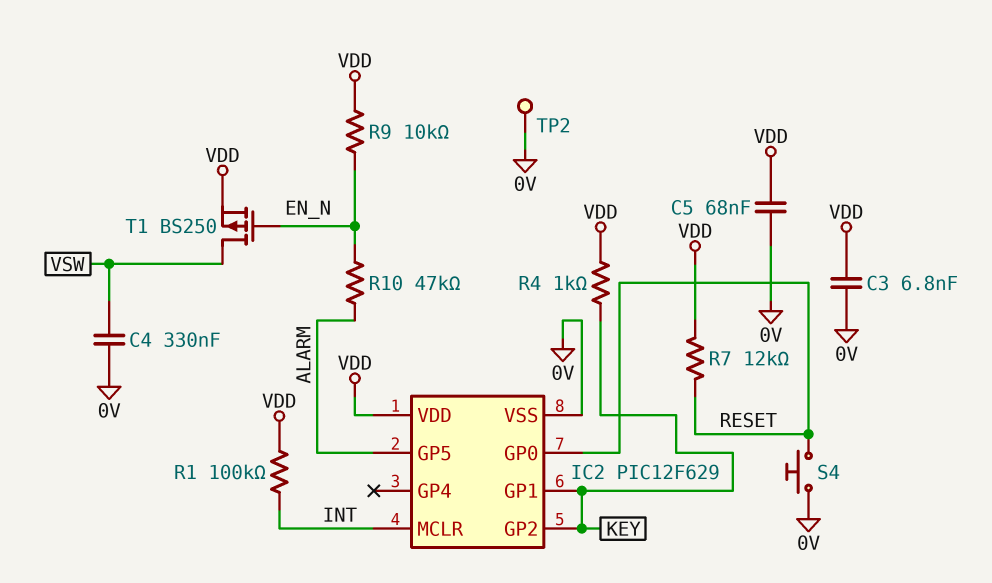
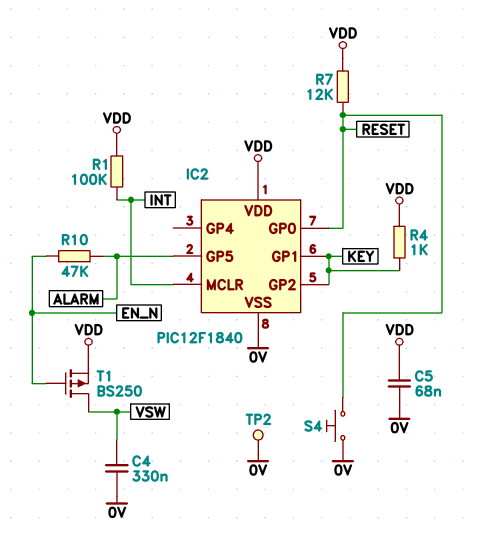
C3: 6.8nF (0V, VDD) -> none
IC2: PIC12F629 -> PIC12F1840
R9: 10k (EN_N, VDD) -> none

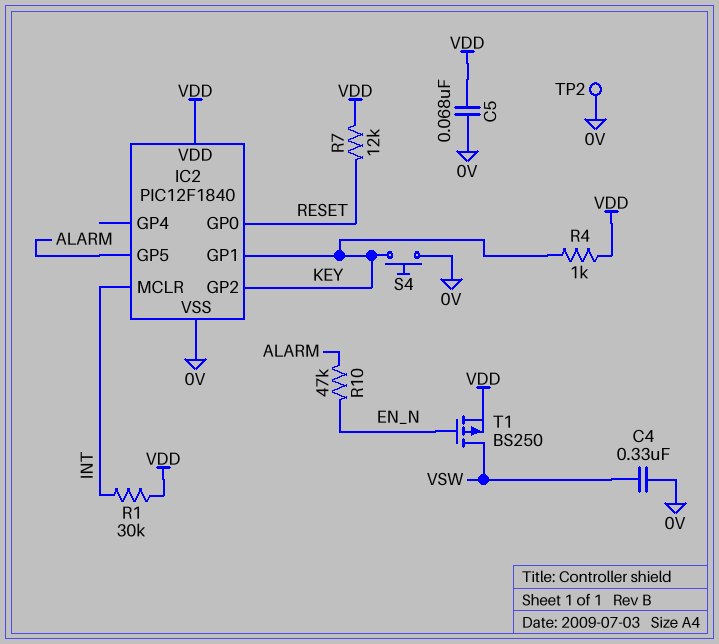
R1: 100k (INT, VDD) -> 30k (INT, VDD)
S4: button (0V, RESET) -> button (0V, KEY)

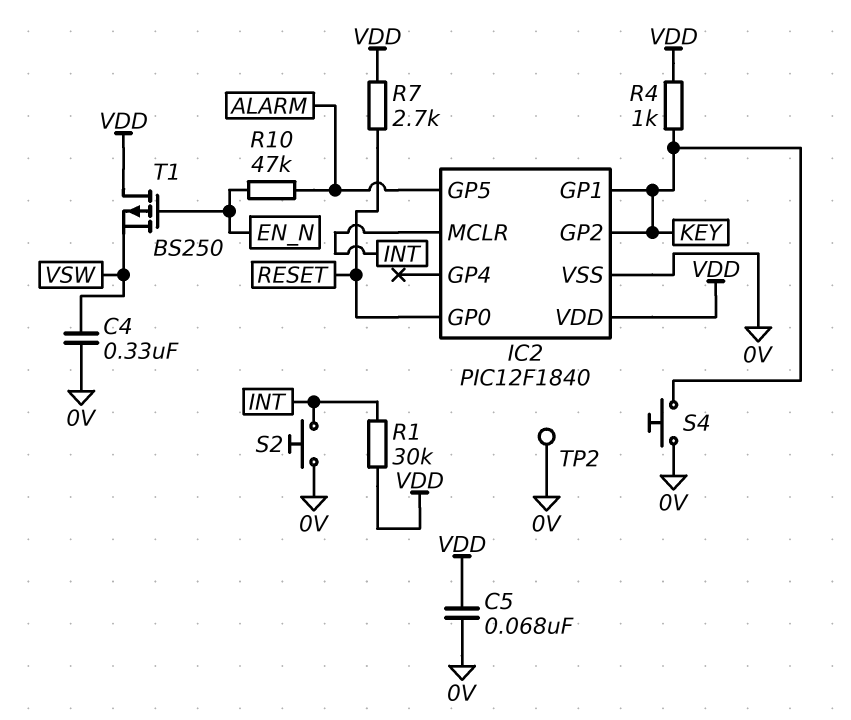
R7: 12k (RESET, VDD) -> 2.7k (RESET, VDD)
S2: none -> button (0V, INT)
T1: PMOS BS250 (G EN_N, D VSW, S VDD) -> PMOS BS250 (G EN_N, D VDD, S VSW)

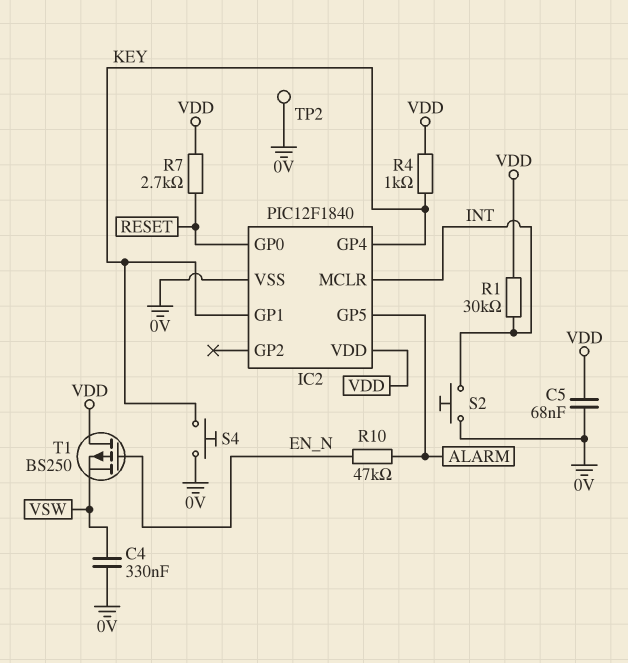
IC2 pin GP2: KEY -> none
IC2 pin GP4: none -> KEY

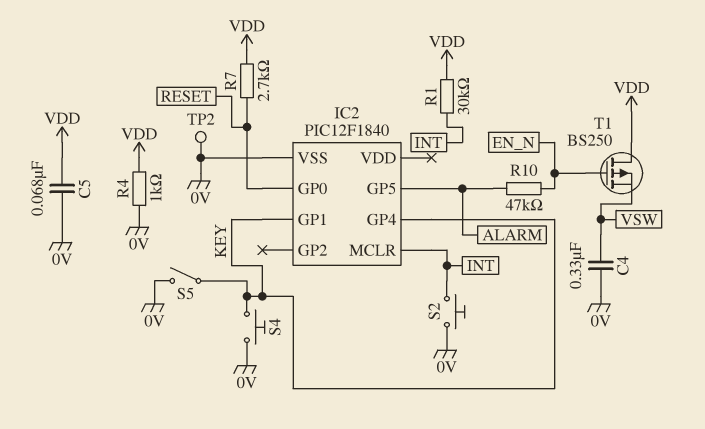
IC2 pin VDD: VDD -> none
R4: 1k (KEY, VDD) -> 1k (0V, VDD)
S5: none -> switch (0V, KEY)

